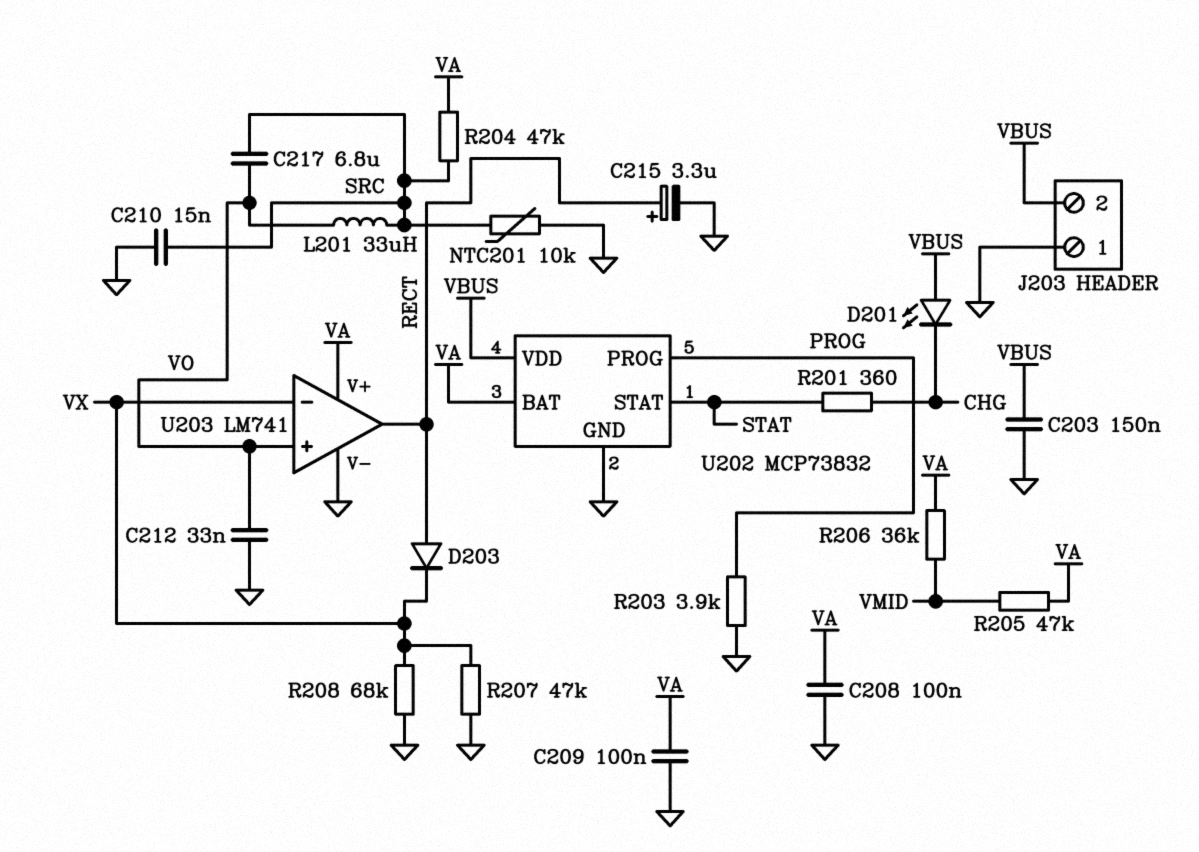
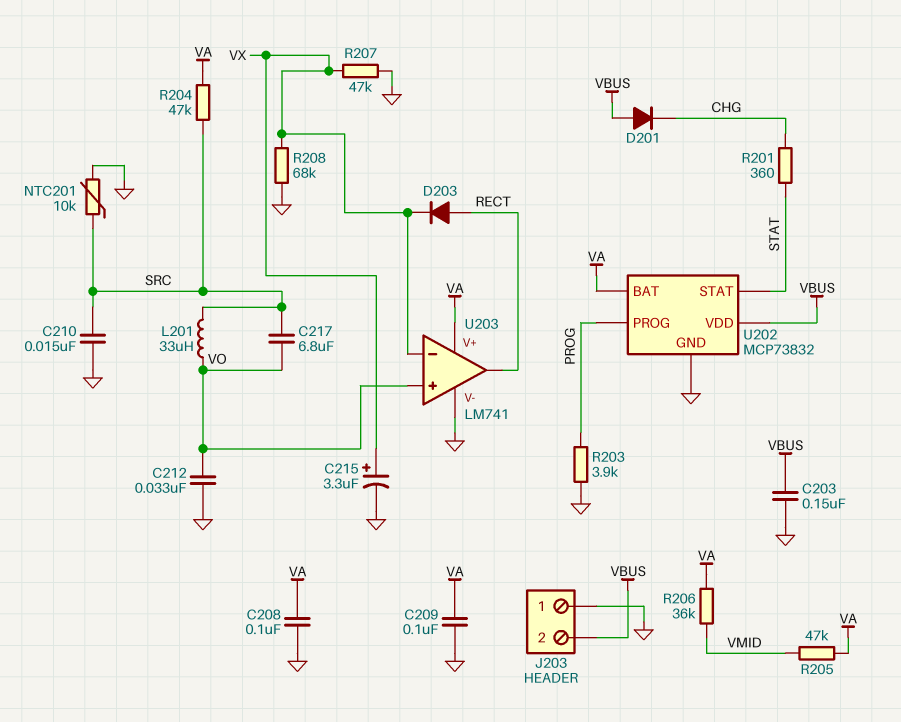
C215: 3.3uF (plus RECT, minus GND) -> 3.3uF (plus VX, minus GND)
D201: LED (A VBUS, K CHG) -> diode (A VBUS, K CHG)

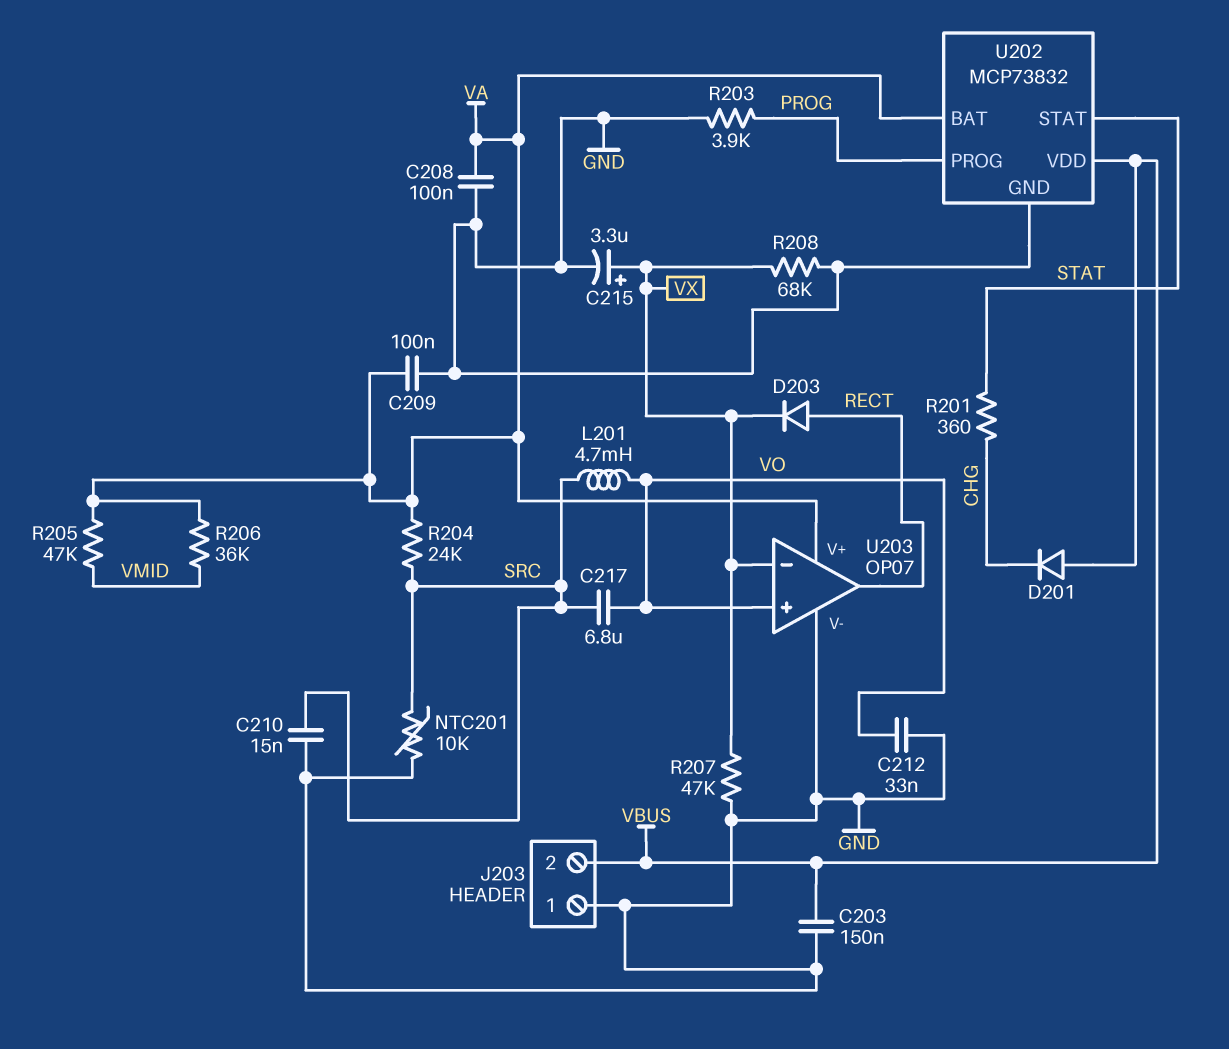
L201: 33uH (SRC, VO) -> 4.7mH (SRC, VO)
R204: 47k (SRC, VA) -> 24k (SRC, VA)
U203: LM741 -> OP07

